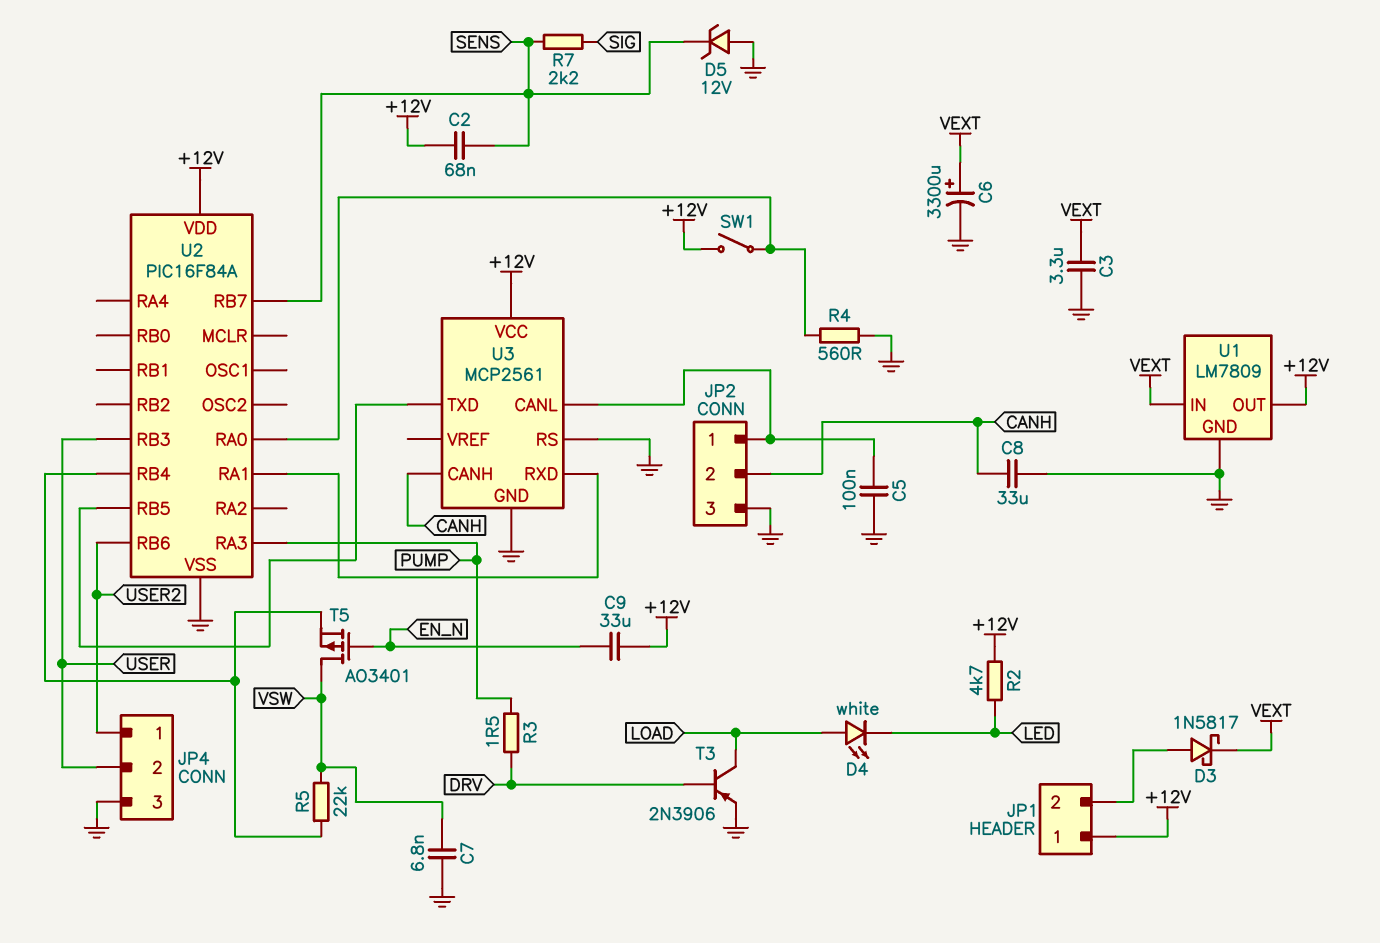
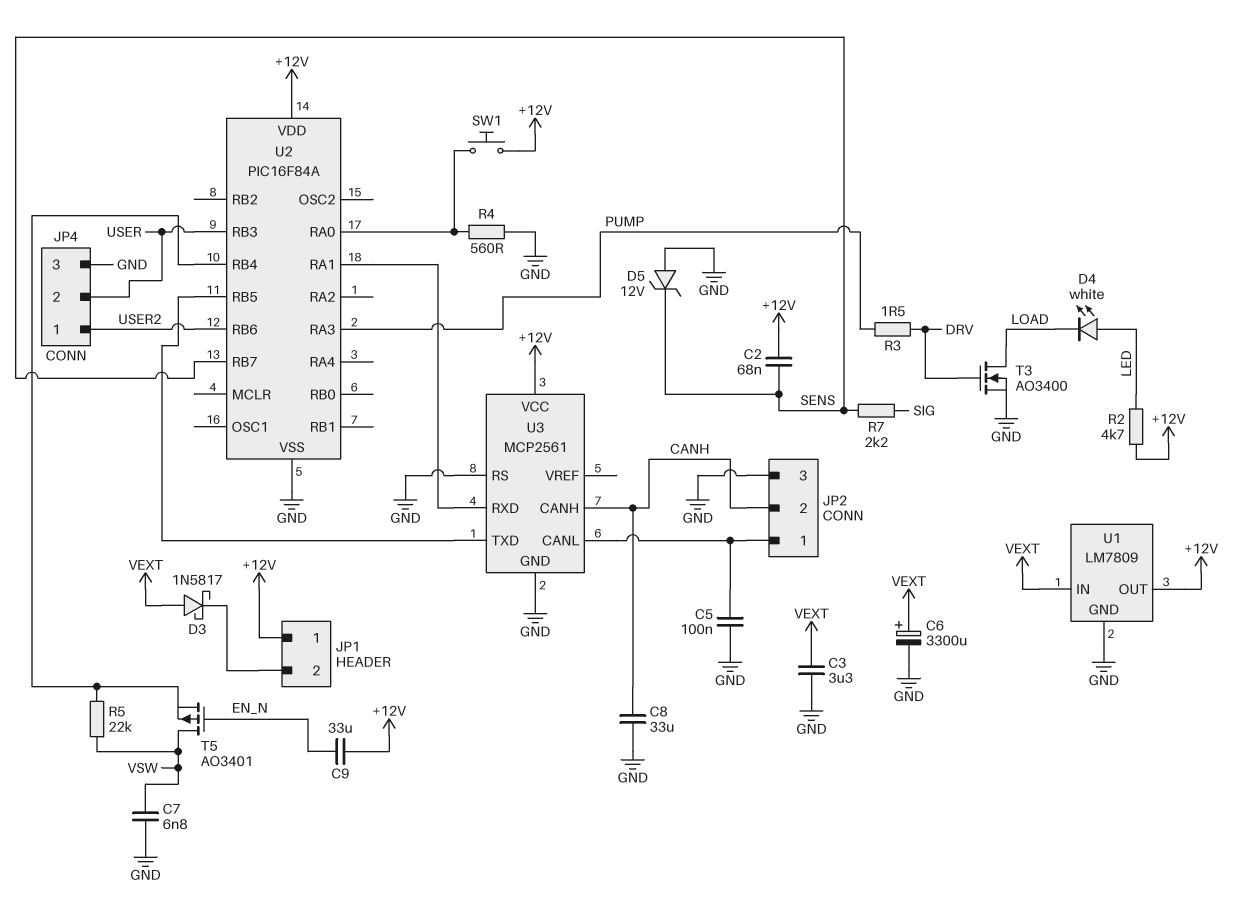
D3: schottky 1N5817 (A JP1/2, K VEXT) -> schottky 1N5817 (A VEXT, K JP1/2)
D4: LED white (A LOAD, K LED) -> LED white (A LED, K LOAD)
SW1: switch (+12V, U2/RA0) -> button (+12V, U2/RA0)
T3: PNP 2N3906 (B DRV, C LOAD, E GND) -> NMOS AO3400 (G DRV, D LOAD, S GND)

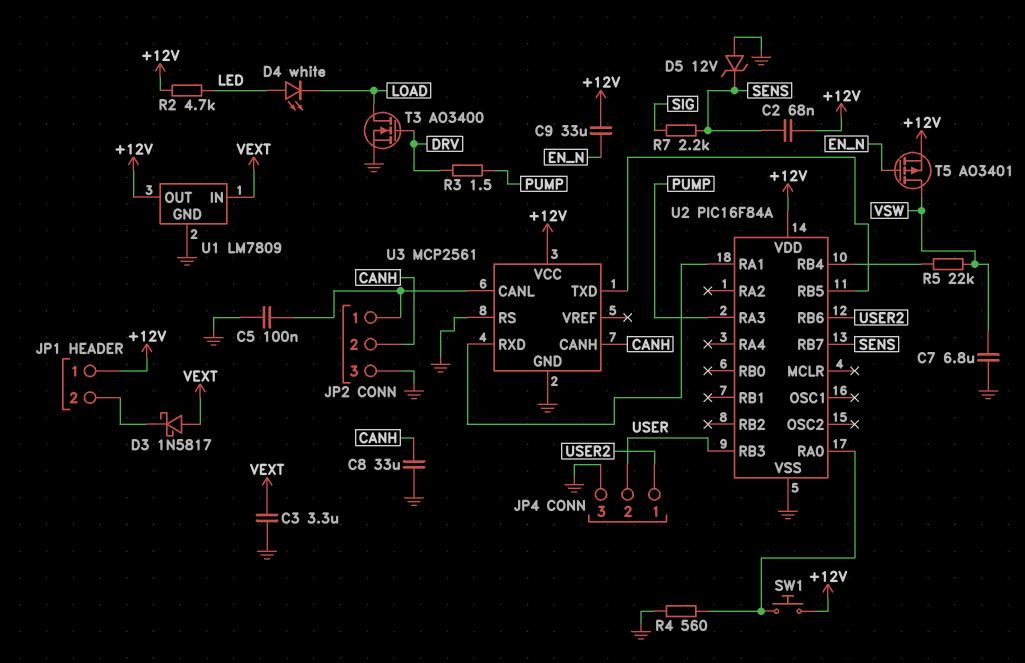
C6: 3300uF (plus VEXT, minus GND) -> none
C7: 6.8nF (GND, VSW) -> 6.8uF (GND, VSW)
T5: PMOS AO3401 (G EN_N, D VSW, S U2/RB4) -> PMOS AO3401 (G EN_N, D VSW, S +12V)

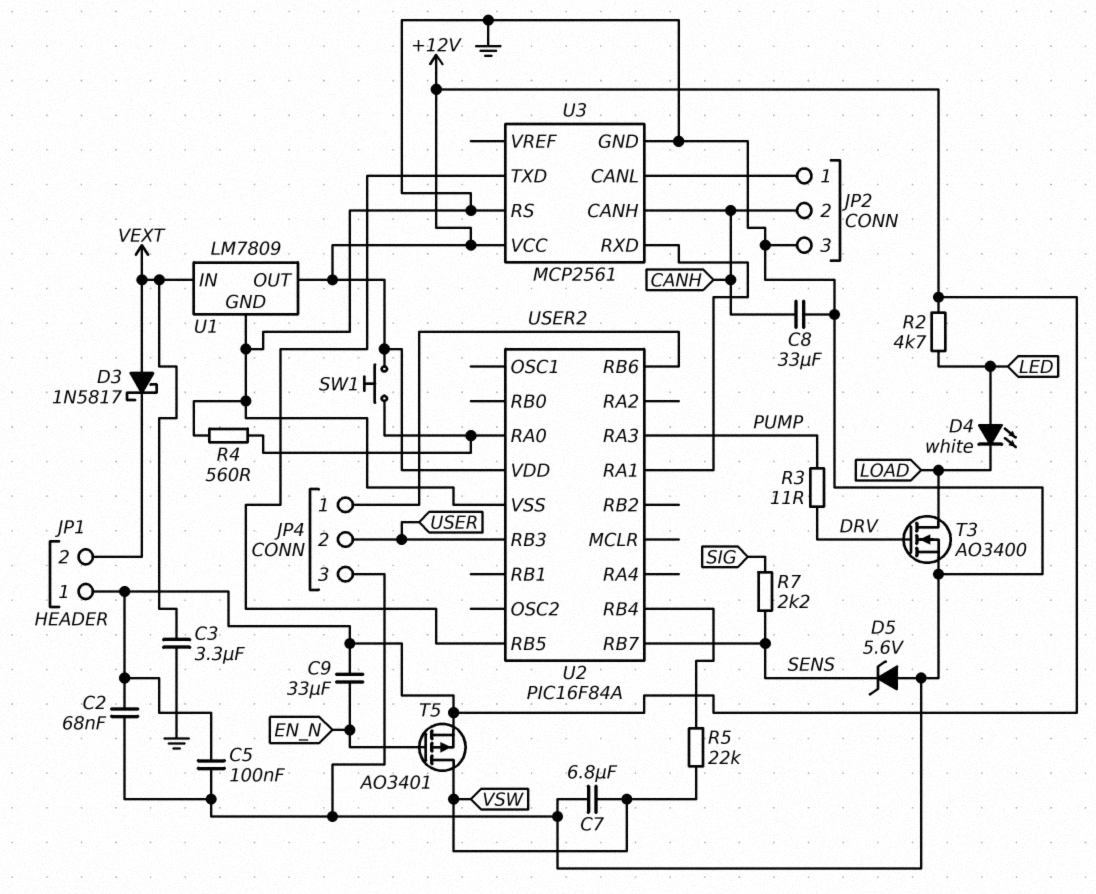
C2: 68nF (+12V, SENS) -> 68nF (+12V, GND)
C5: 100nF (GND, JP2/1) -> 100nF (+12V, GND)
D5: zener 12V (A GND, K SENS) -> zener 5.6V (A GND, K SENS)
R3: 1.5 (DRV, PUMP) -> 11 (DRV, PUMP)

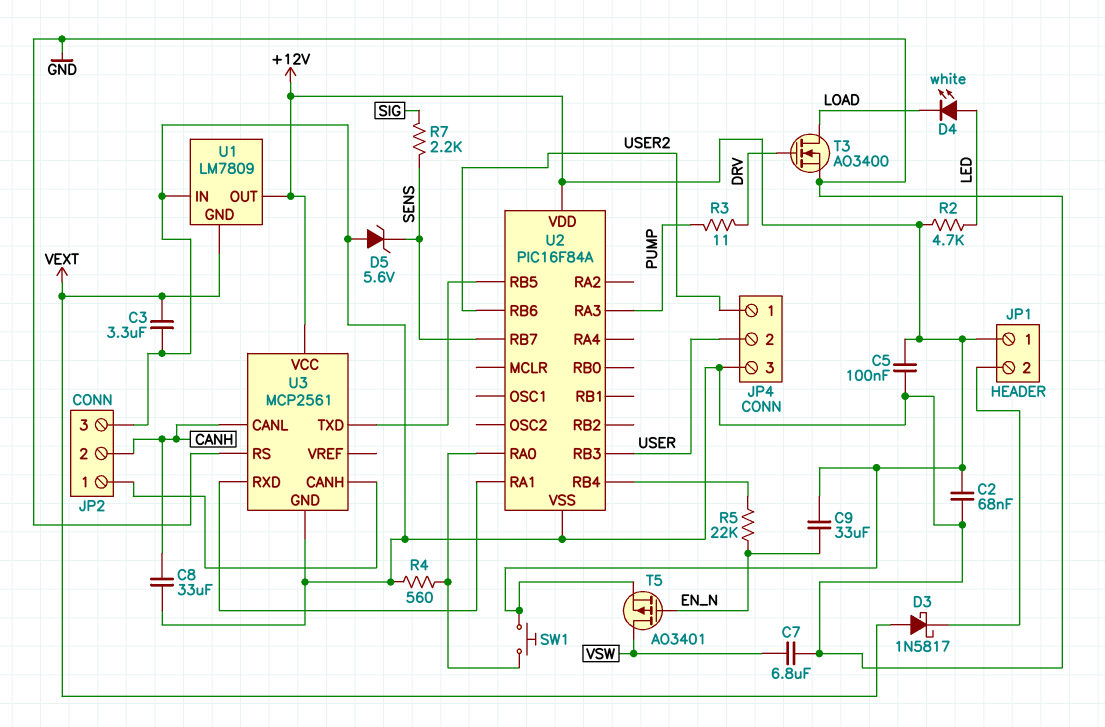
R5: 22k (U2/RB4, VSW) -> 22k (EN_N, U2/RB4)
U1 pin GND: GND -> VEXT
U1 pin IN: VEXT -> GND
U3 pin CANH: CANH -> JP2/1
U3 pin CANL: JP2/1 -> CANH

